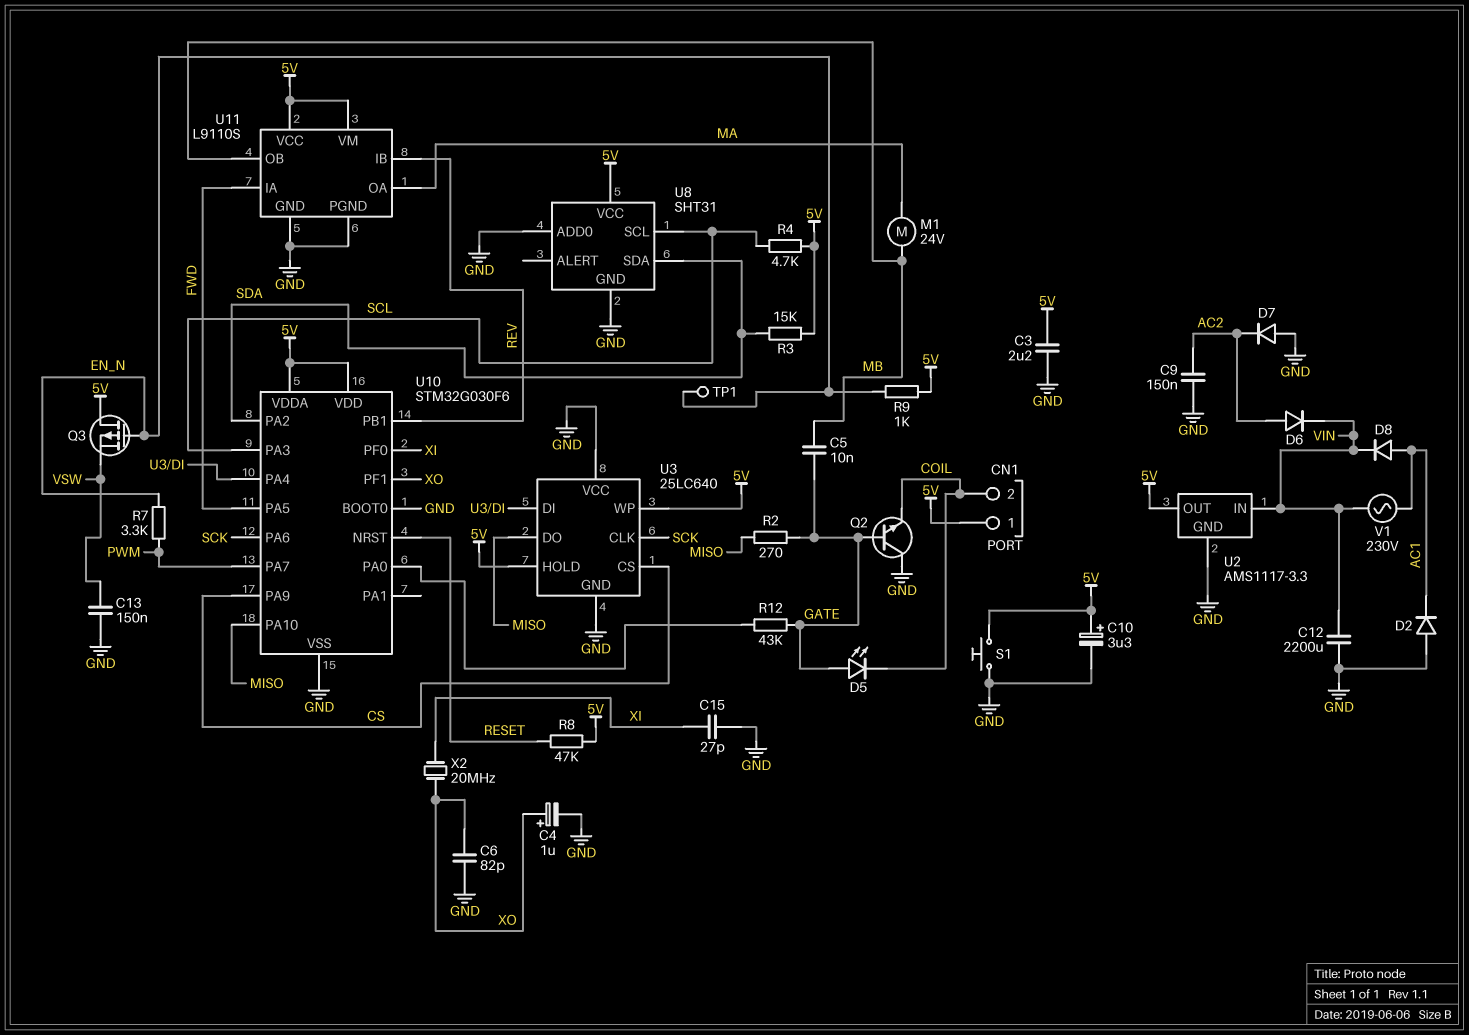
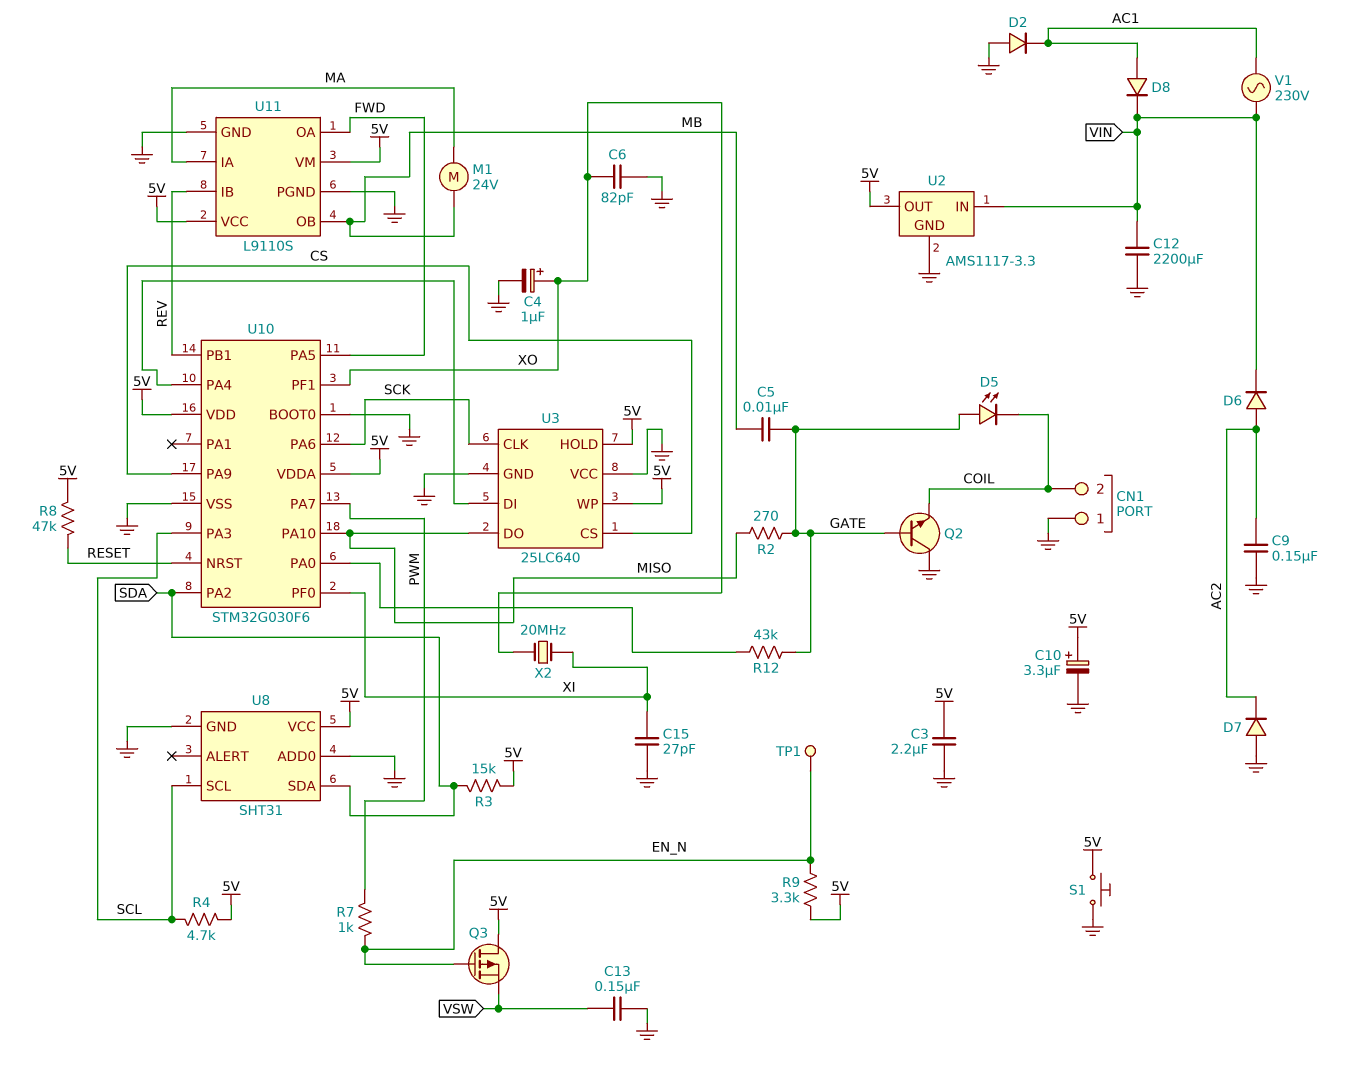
CN1 pin 1: 5V -> GND
R7: 3.3k (EN_N, PWM) -> 1k (EN_N, PWM)
R9: 1k (5V, EN_N) -> 3.3k (5V, EN_N)
U11 pin IA: FWD -> MA
U11 pin OA: MA -> FWD

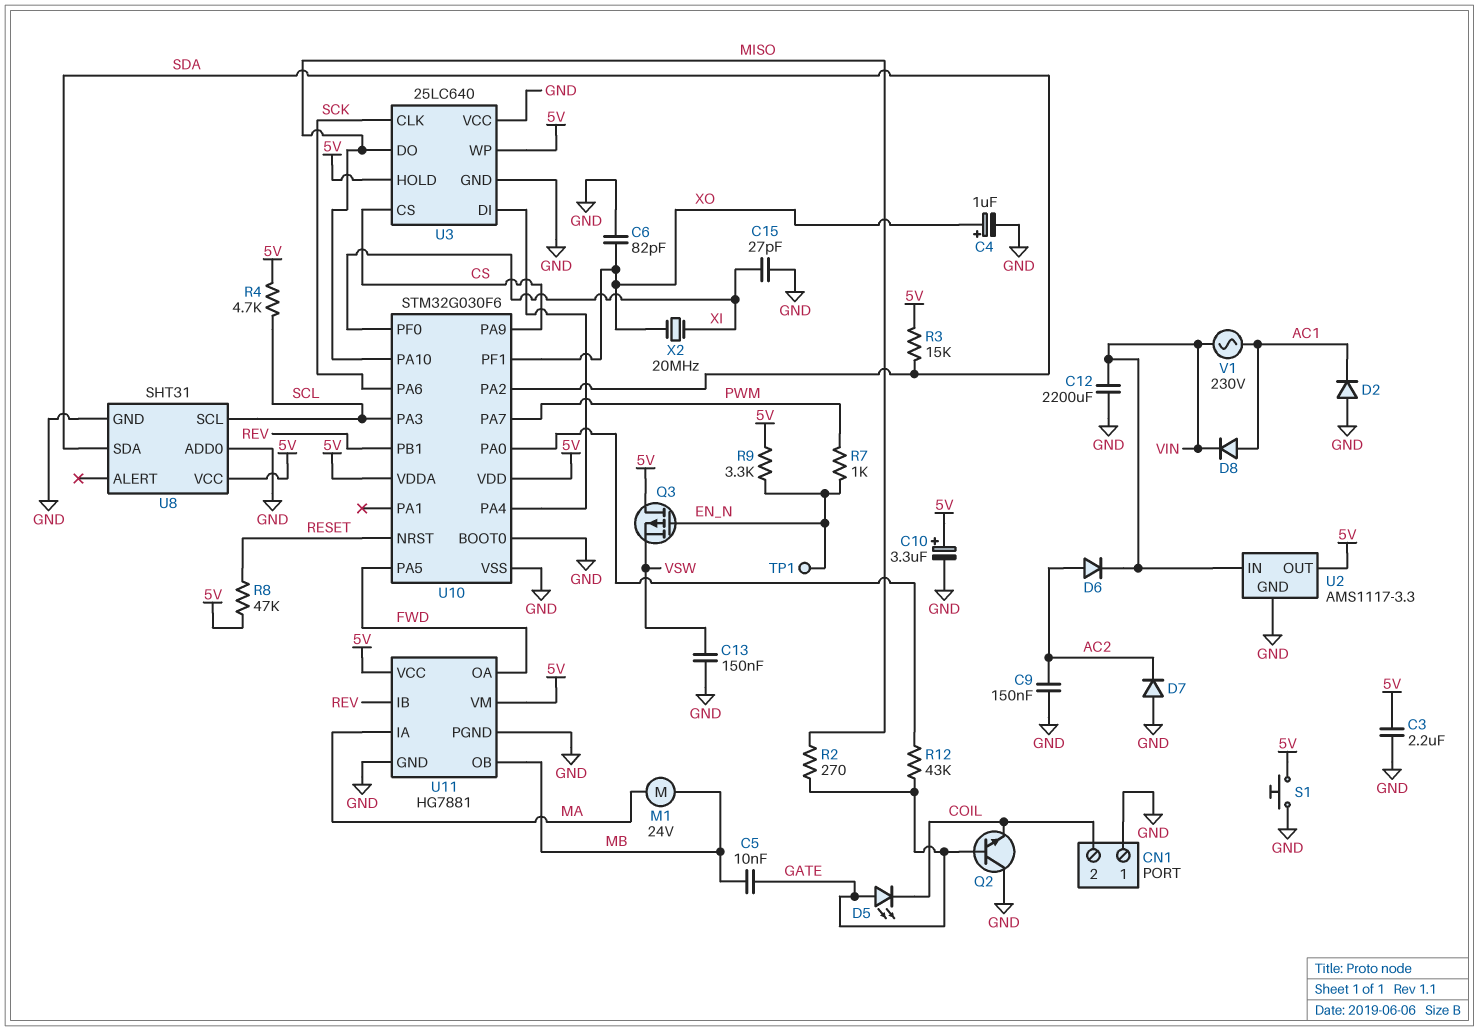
U11: L9110S -> HG7881

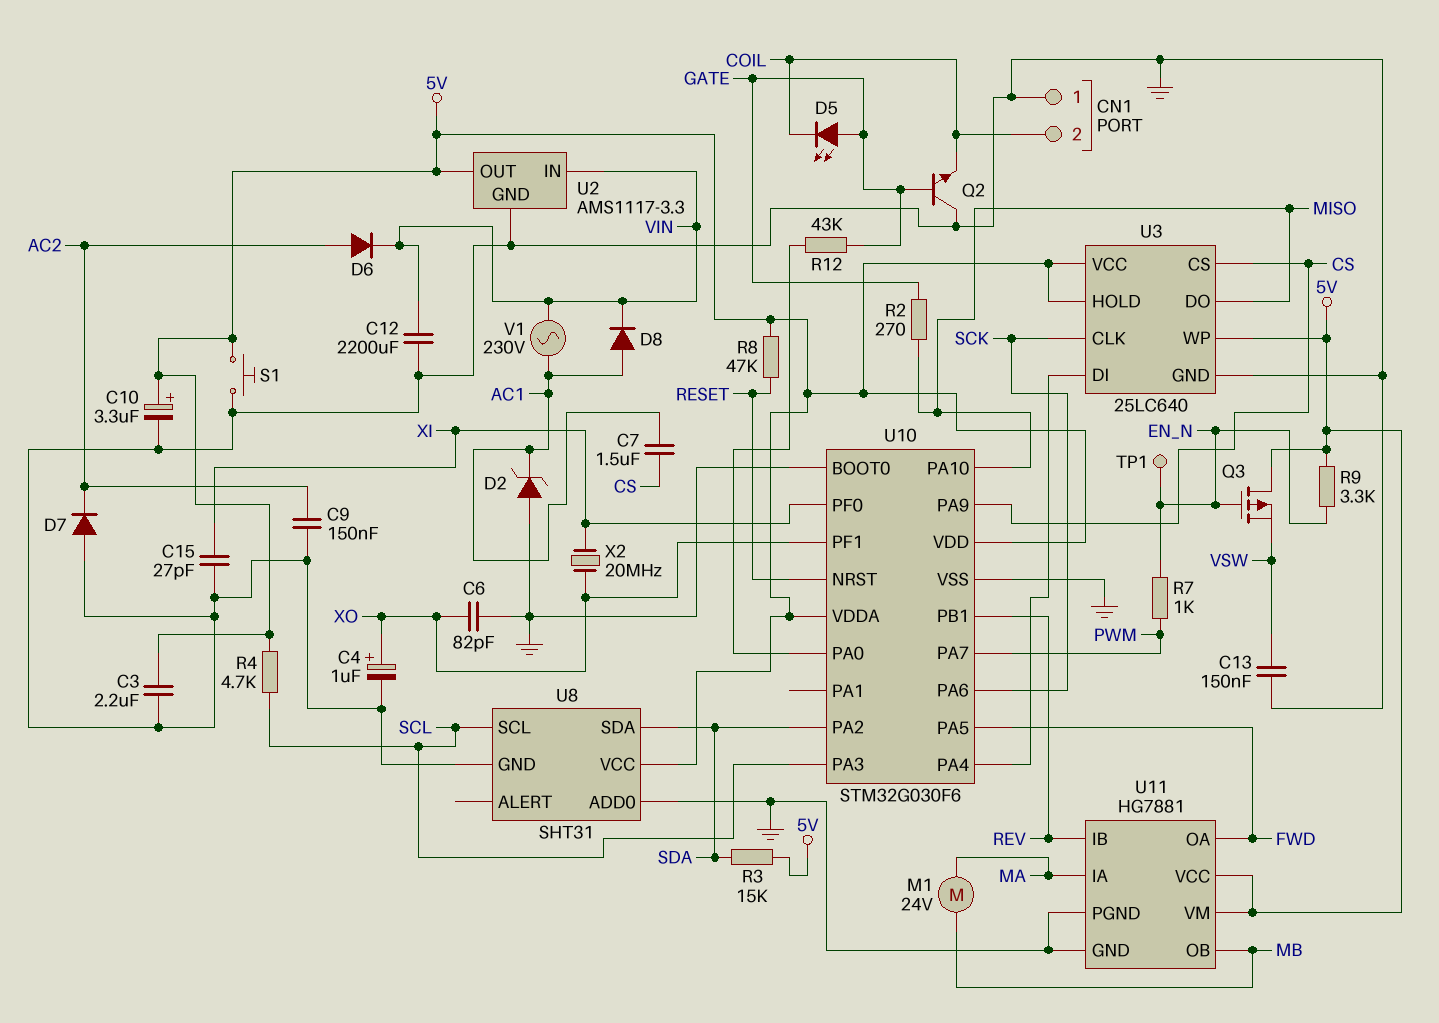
C5: 10nF (GATE, MB) -> none
C7: none -> 1.5uF (AC1, CS)
D2: diode (A GND, K AC1) -> zener (A GND, K AC1)
U3 pin VCC: GND -> 5V

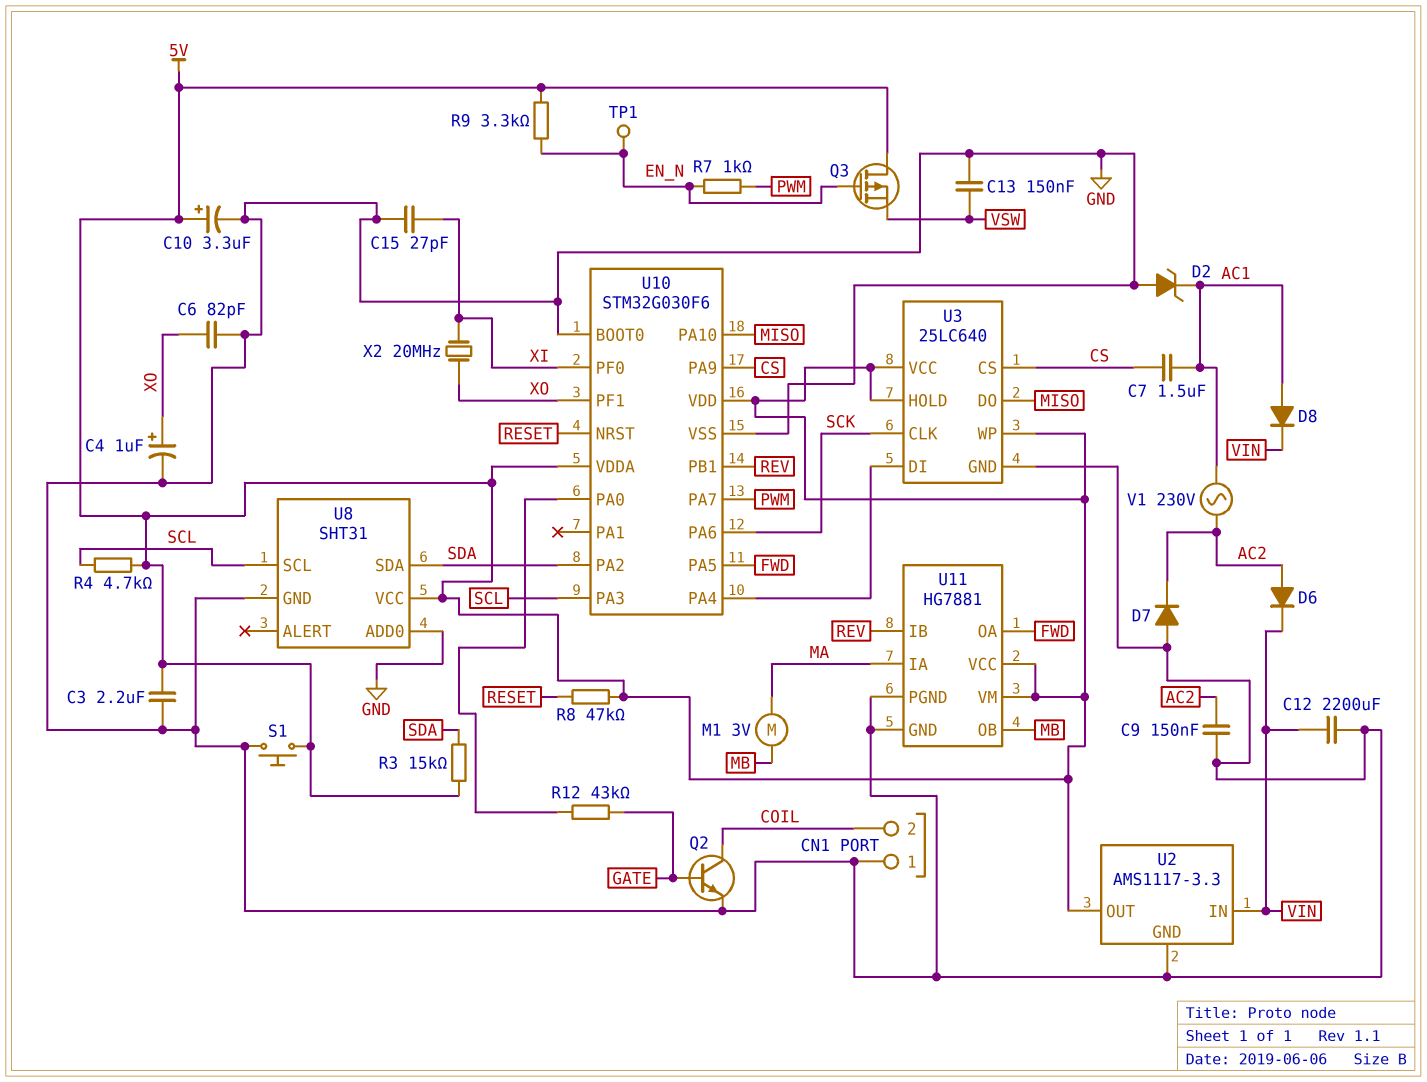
D5: LED (A GATE, K COIL) -> none
M1: motor 24V (MA, MB) -> motor 3V (MA, MB)
Q2: NPN (B GATE, C GND, E COIL) -> NPN (B GATE, C COIL, E GND)
R2: 270 (GATE, MISO) -> none
V1: AC 230V (AC1, VIN) -> AC 230V (AC1, AC2)

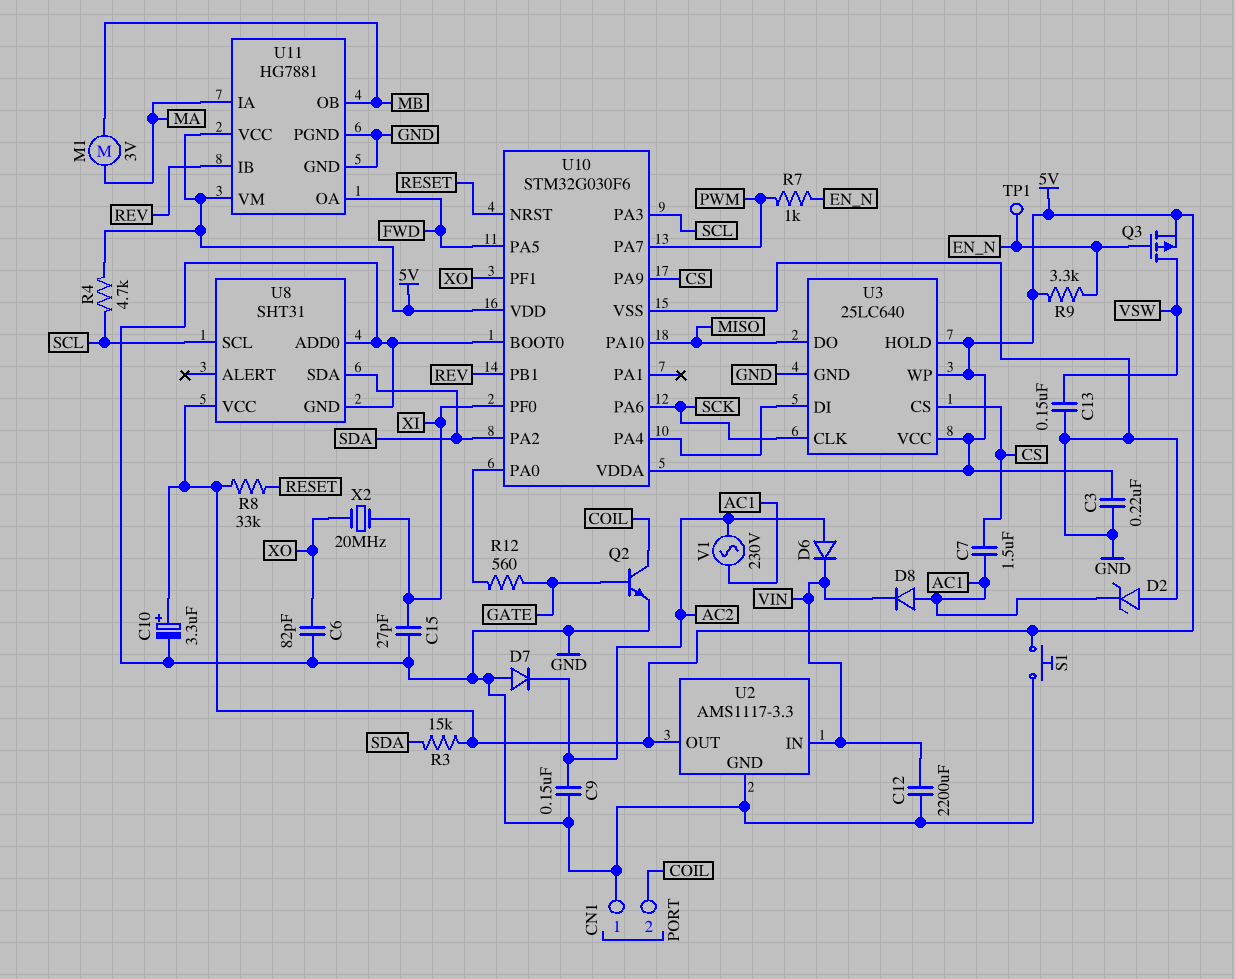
C3: 2.2uF (5V, GND) -> 220nF (5V, GND)
C4: 1uF (plus XO, minus GND) -> none
Q3: PMOS (G EN_N, D 5V, S VSW) -> PMOS (G EN_N, D VSW, S 5V)
R8: 47k (5V, RESET) -> 33k (5V, RESET)
R12: 43k (GATE, U10/PA0) -> 560 (GATE, U10/PA0)

